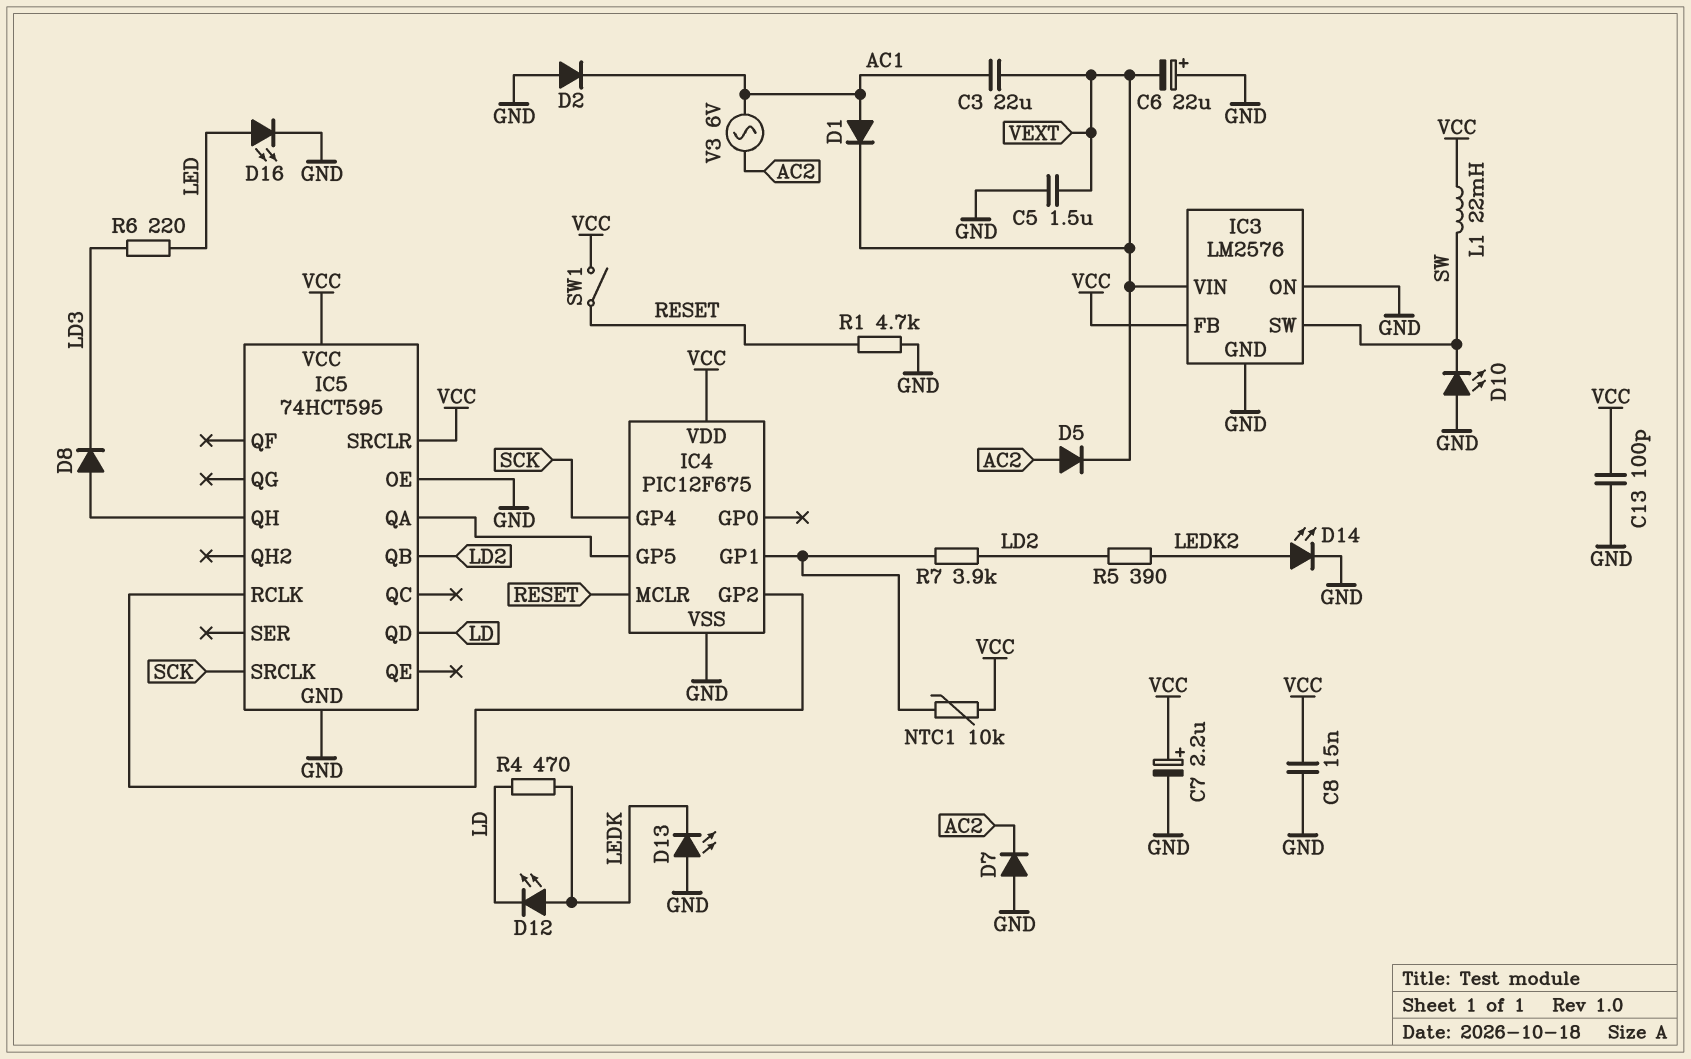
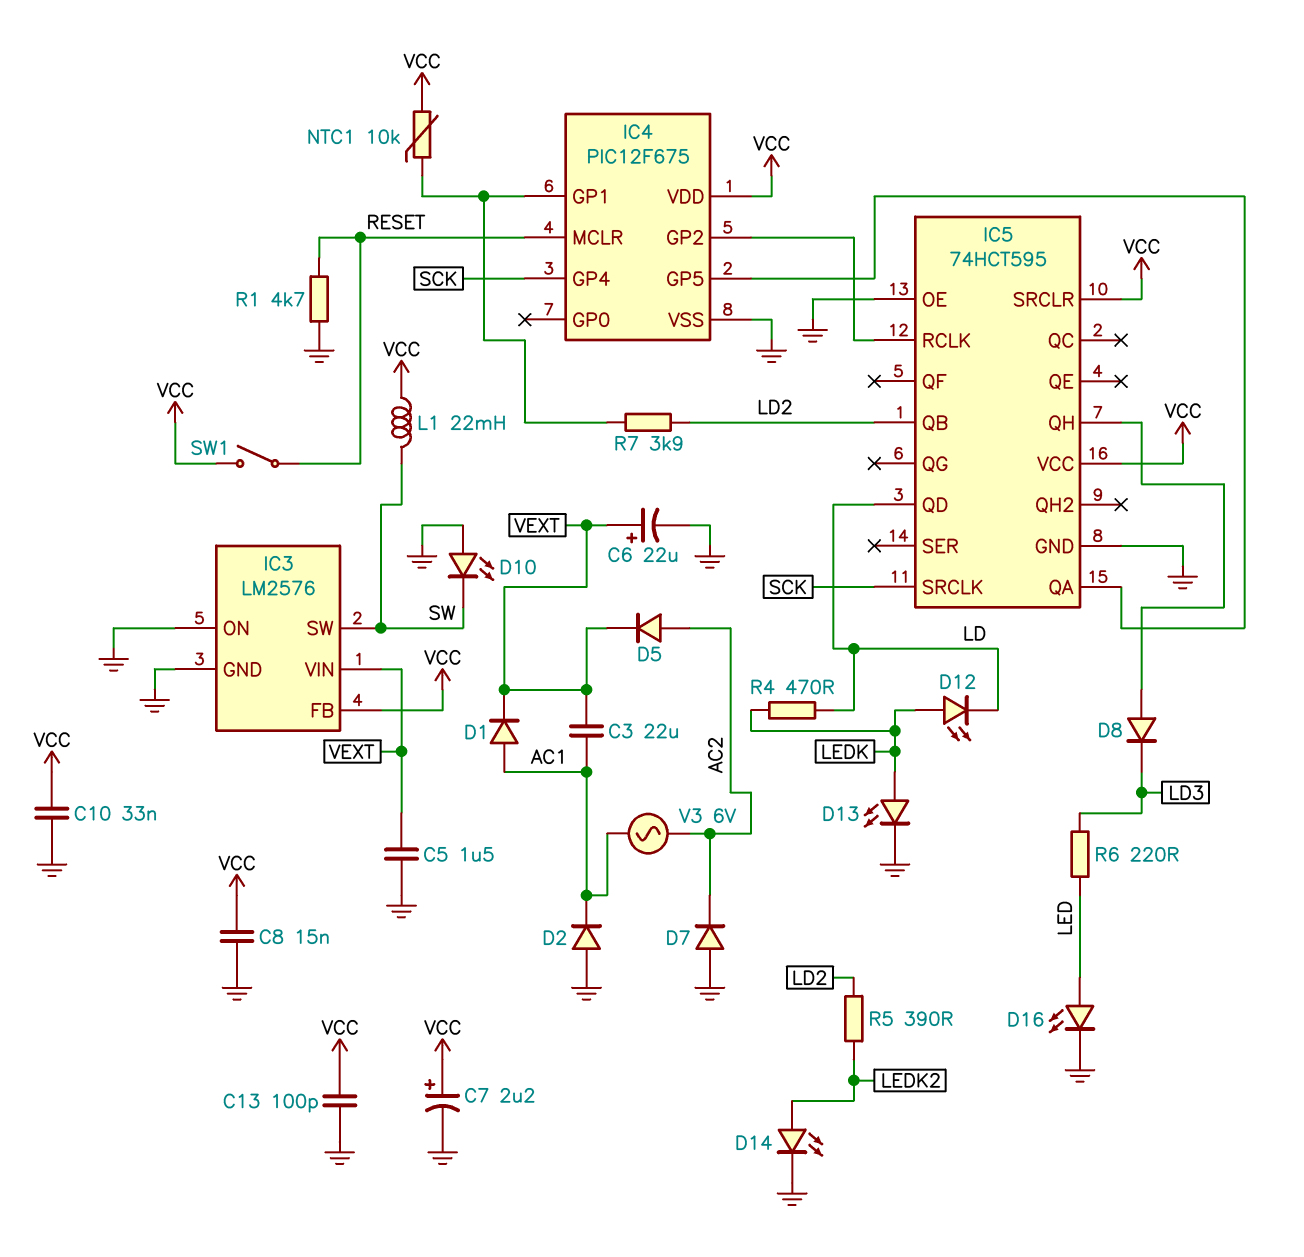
C6: 22uF (plus GND, minus VEXT) -> 22uF (plus VEXT, minus GND)
C10: none -> 33nF (GND, VCC)
D13: LED (A GND, K LEDK) -> LED (A LEDK, K GND)

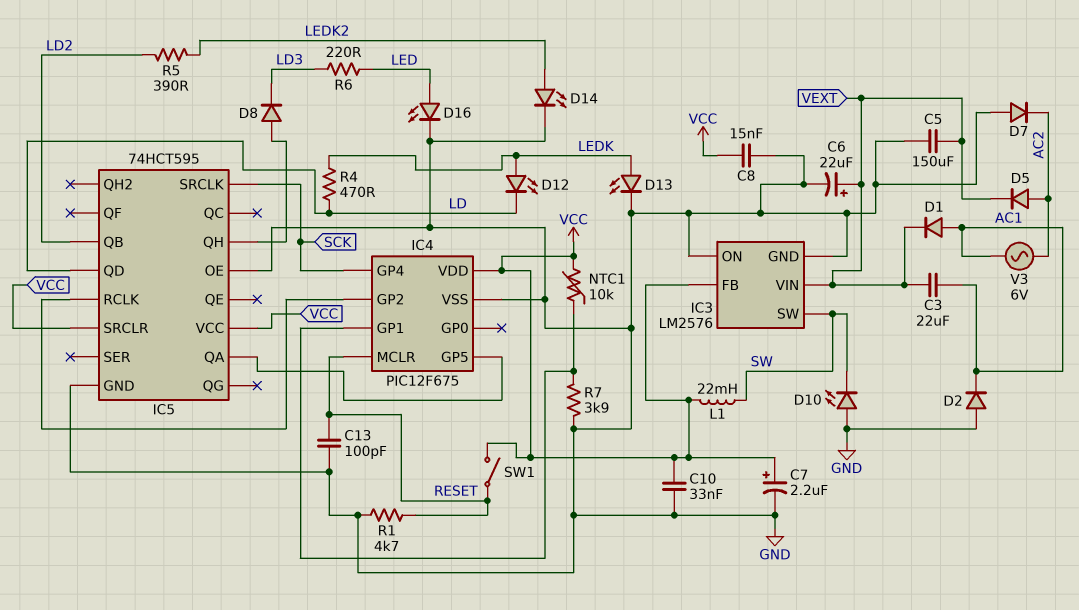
C5: 1.5uF (GND, VEXT) -> 150uF (GND, VEXT)
C13: 100pF (GND, VCC) -> 100pF (GND, RESET)
R7: 3.9k (IC4/GP1, LD2) -> 3.9k (GND, IC4/GP1)

